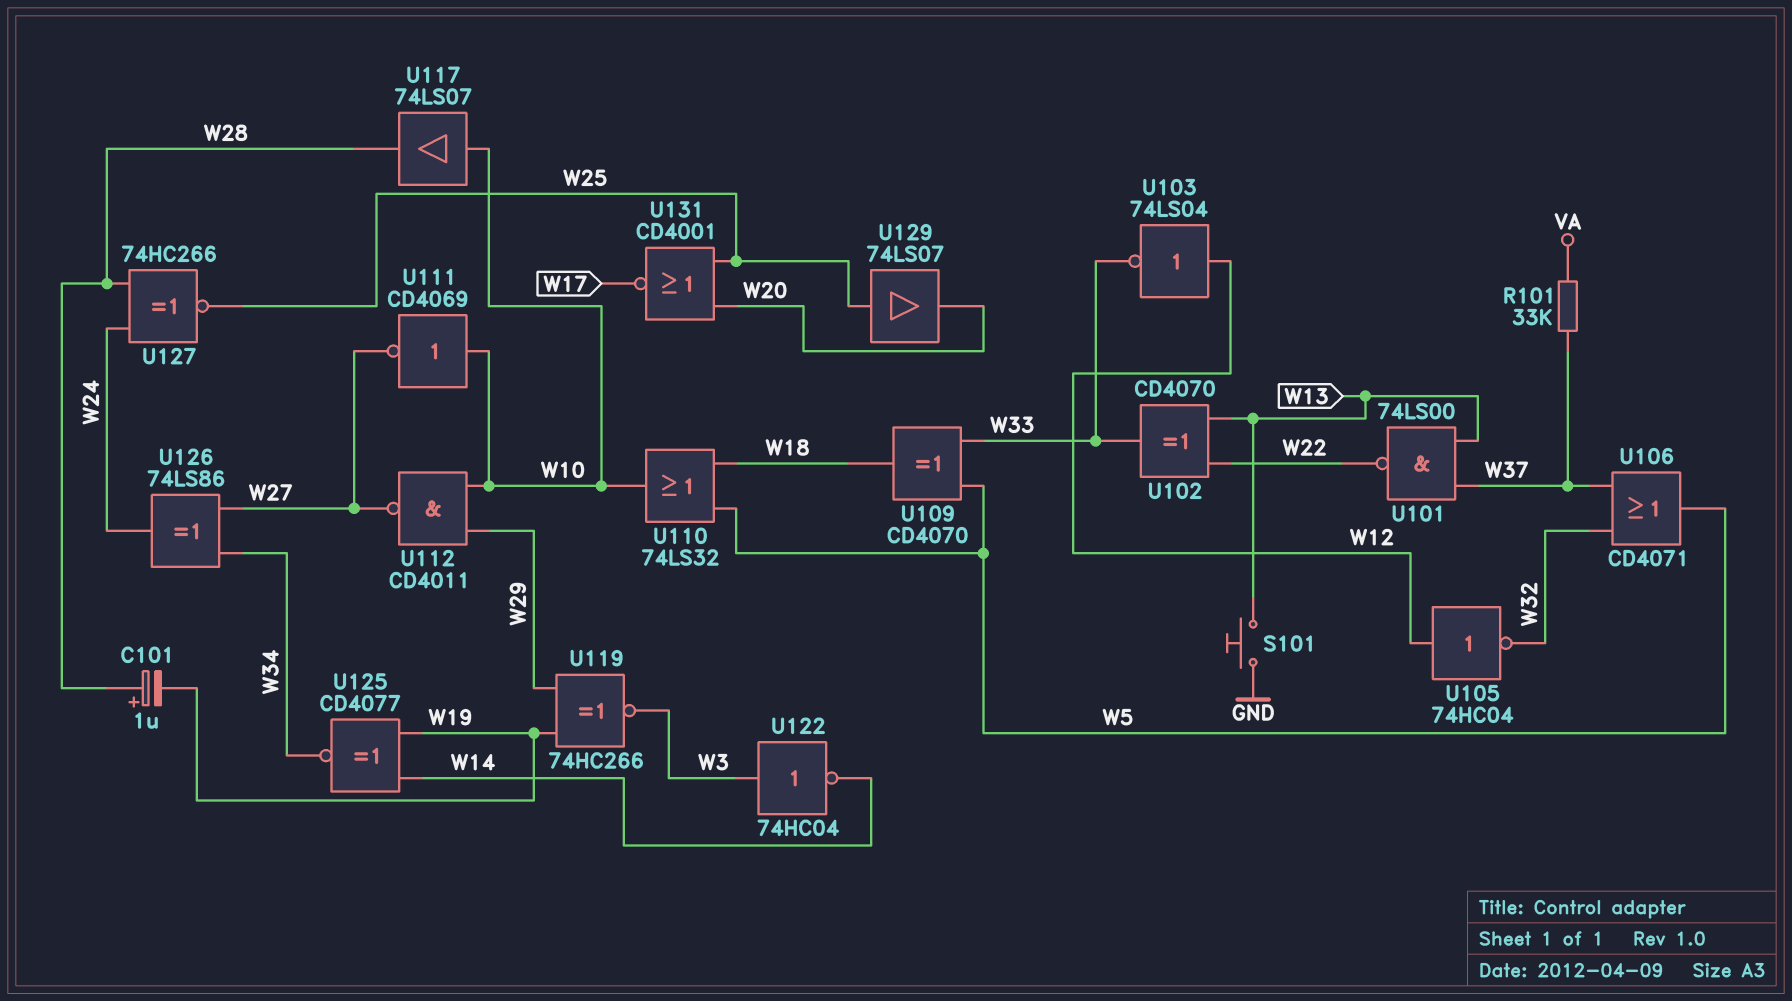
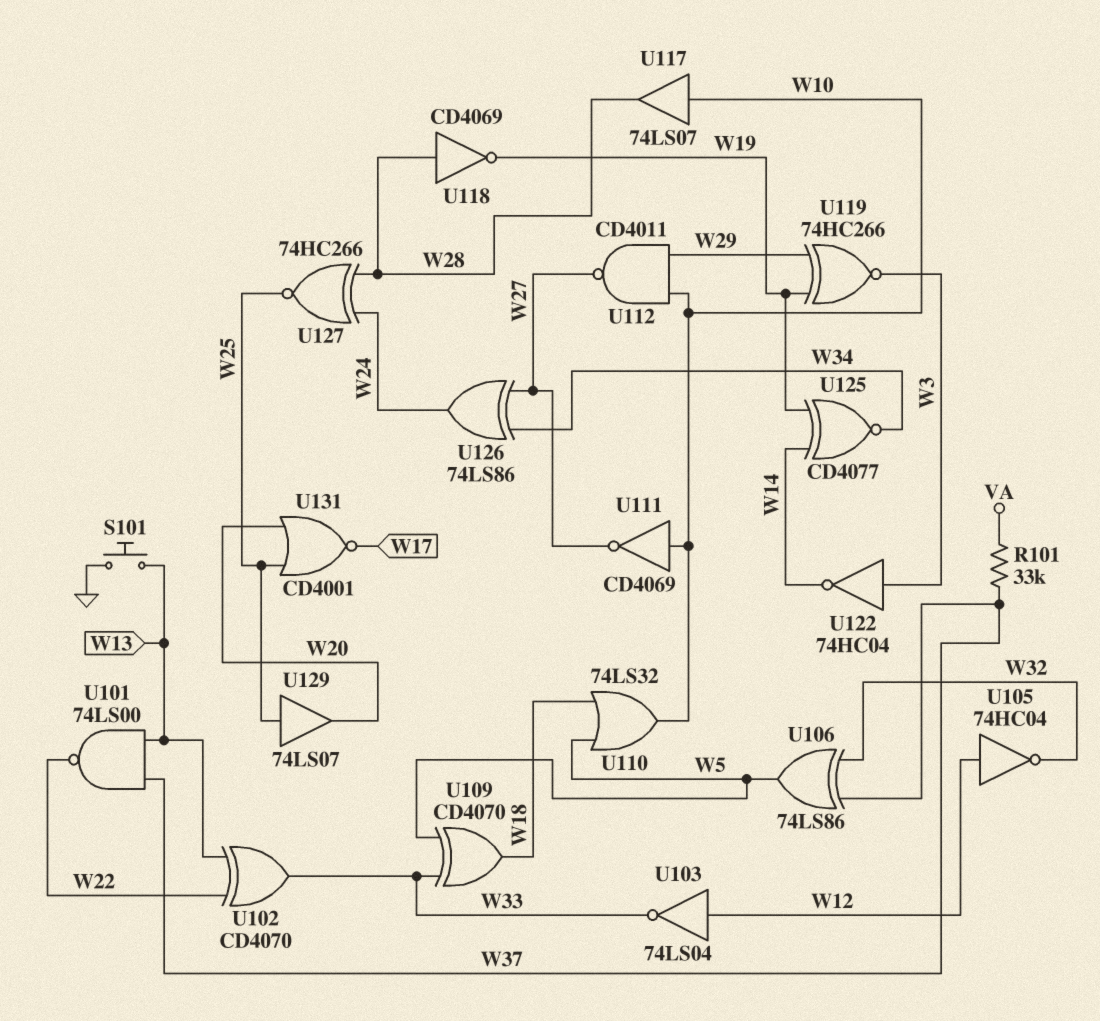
C101: 1uF (plus W28, minus W19) -> none
U106: OR CD4071 (in W32, in W37, out W5) -> XOR 74LS86 (in W32, in W37, out W5)
U118: none -> NOT CD4069 (in W28, out W19)

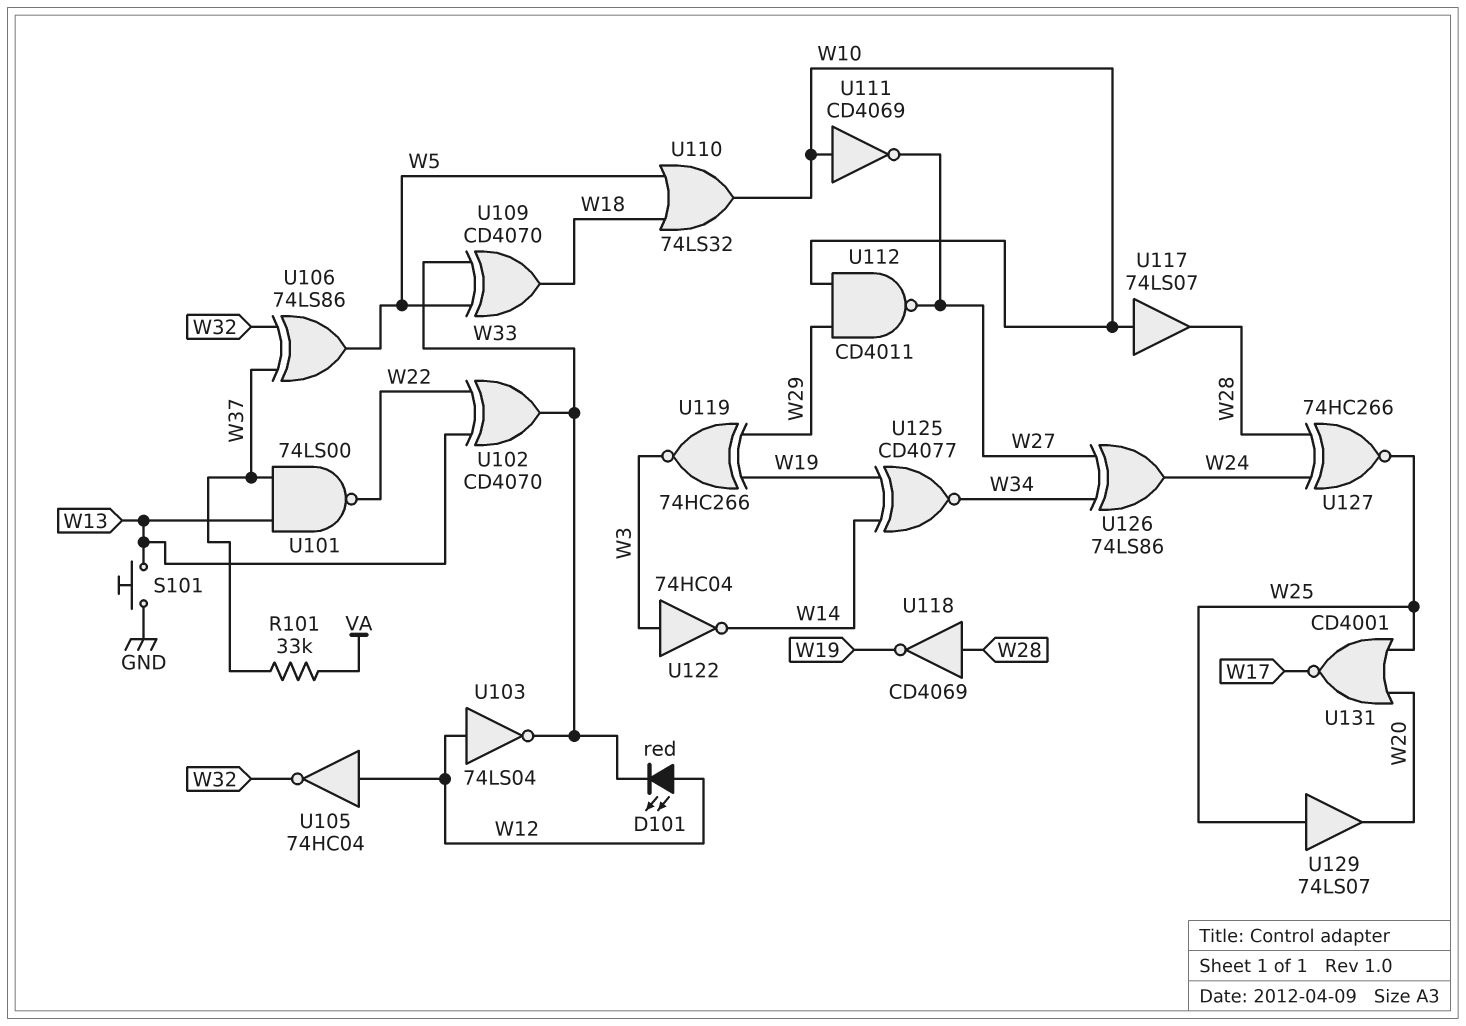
D101: none -> LED red (A W12, K W33)

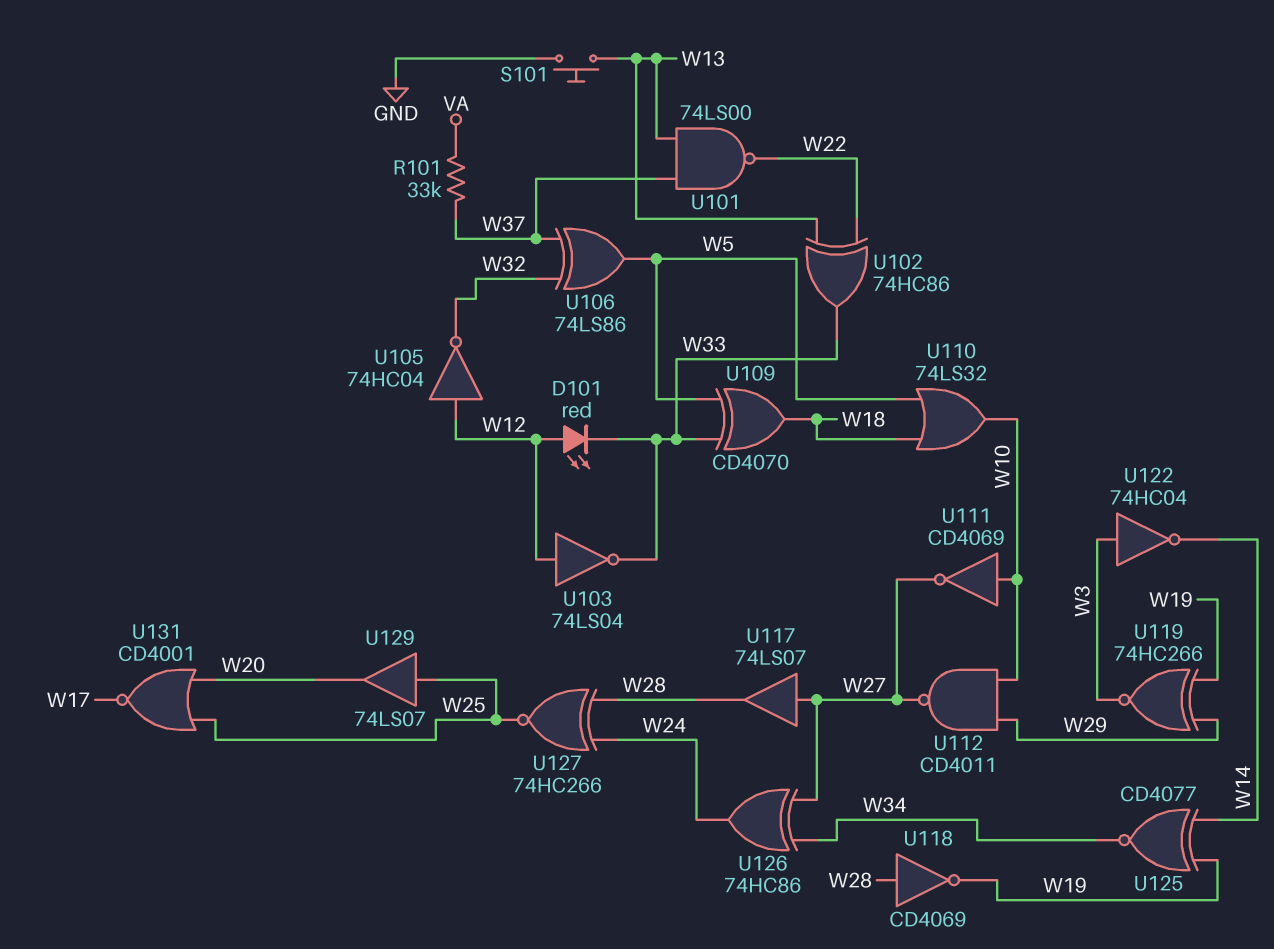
U102: XOR CD4070 (in W13, in W22, out W33) -> XOR 74HC86 (in W13, in W22, out W33)
U117: buffer 74LS07 (in W10, out W28) -> buffer 74LS07 (in W27, out W28)
U126: XOR 74LS86 (in W27, in W34, out W24) -> XOR 74HC86 (in W27, in W34, out W24)

